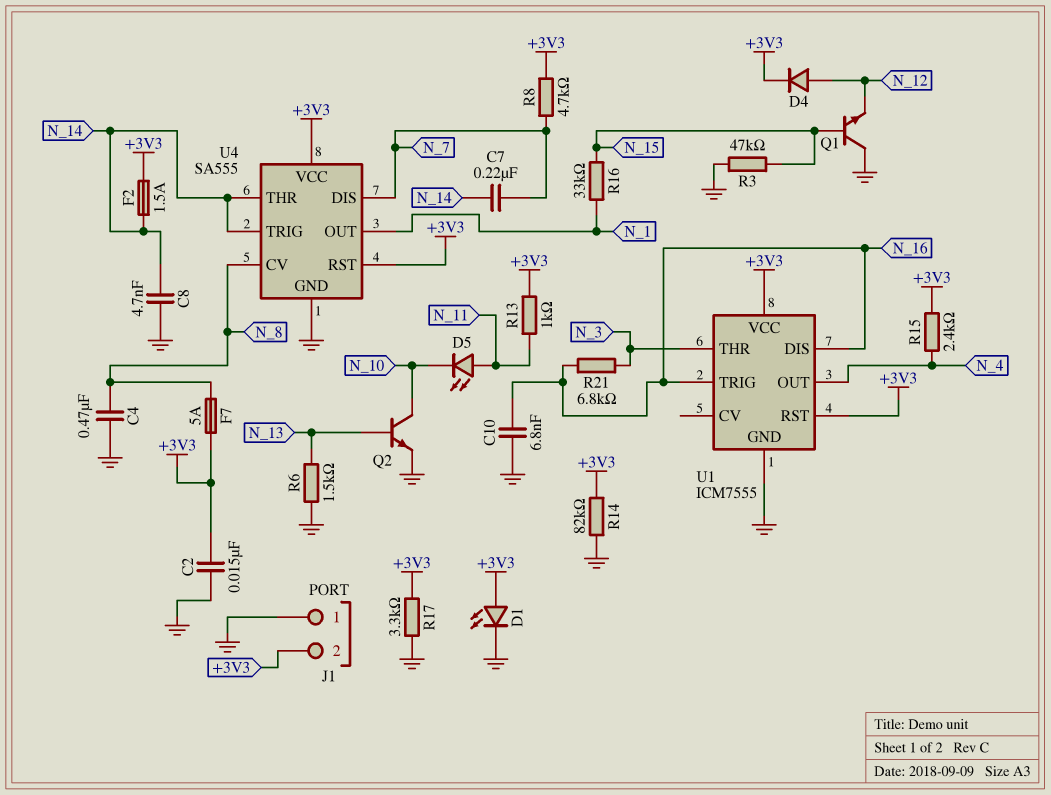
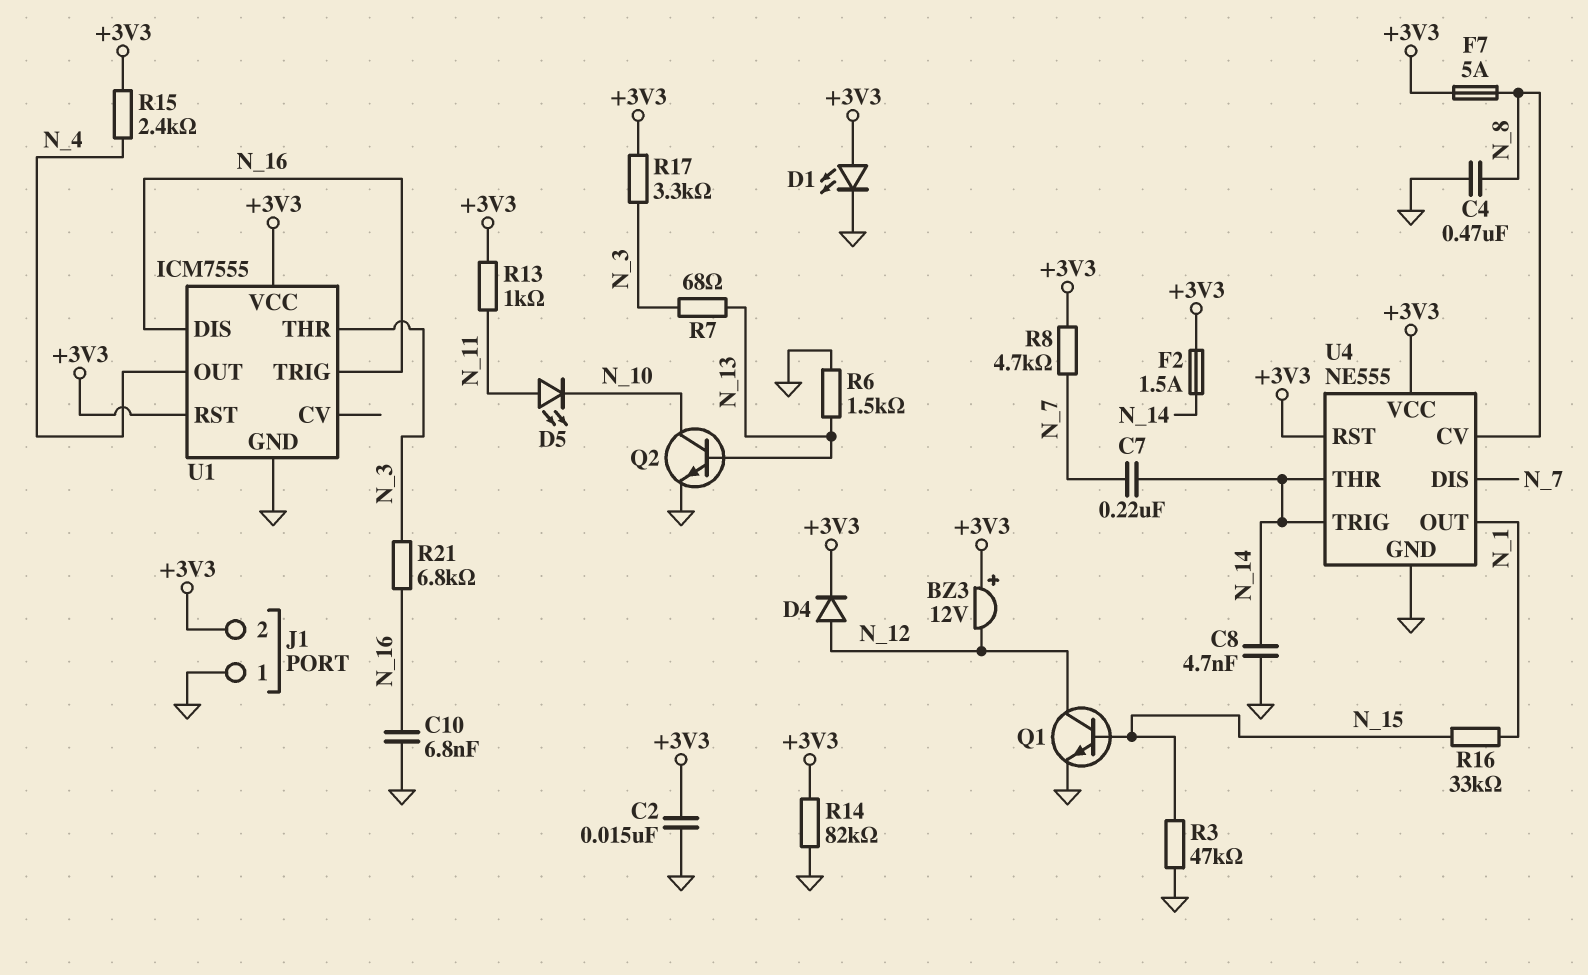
BZ3: none -> buzzer 12V (plus +3V3, minus N_12)
Q1: NPN (B N_15, C GND, E N_12) -> NPN (B N_15, C N_12, E GND)
R7: none -> 68 (N_3, N_13)
R17: 3.3k (+3V3, GND) -> 3.3k (+3V3, N_3)
U4: SA555 -> NE555

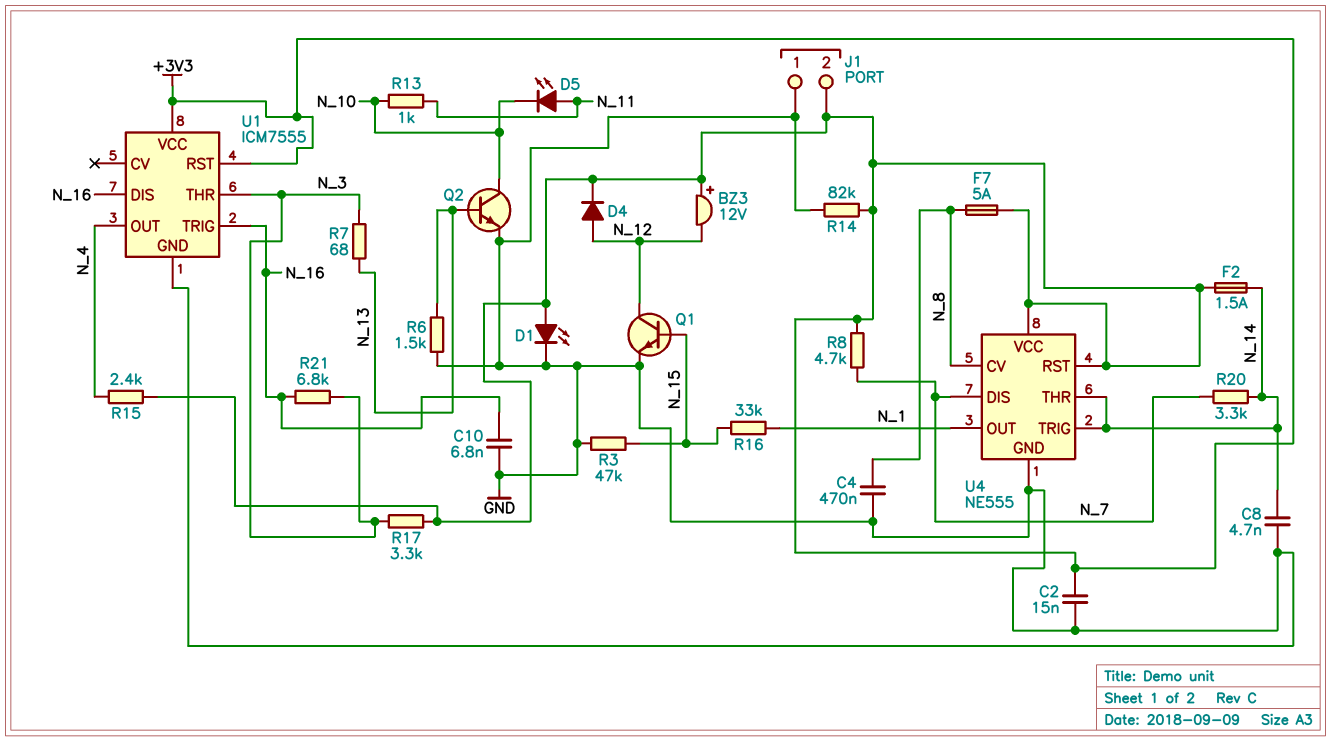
C7: 220nF (N_7, N_14) -> none
R13: 1k (+3V3, N_11) -> 1k (N_10, N_11)
R20: none -> 3.3k (N_7, N_14)

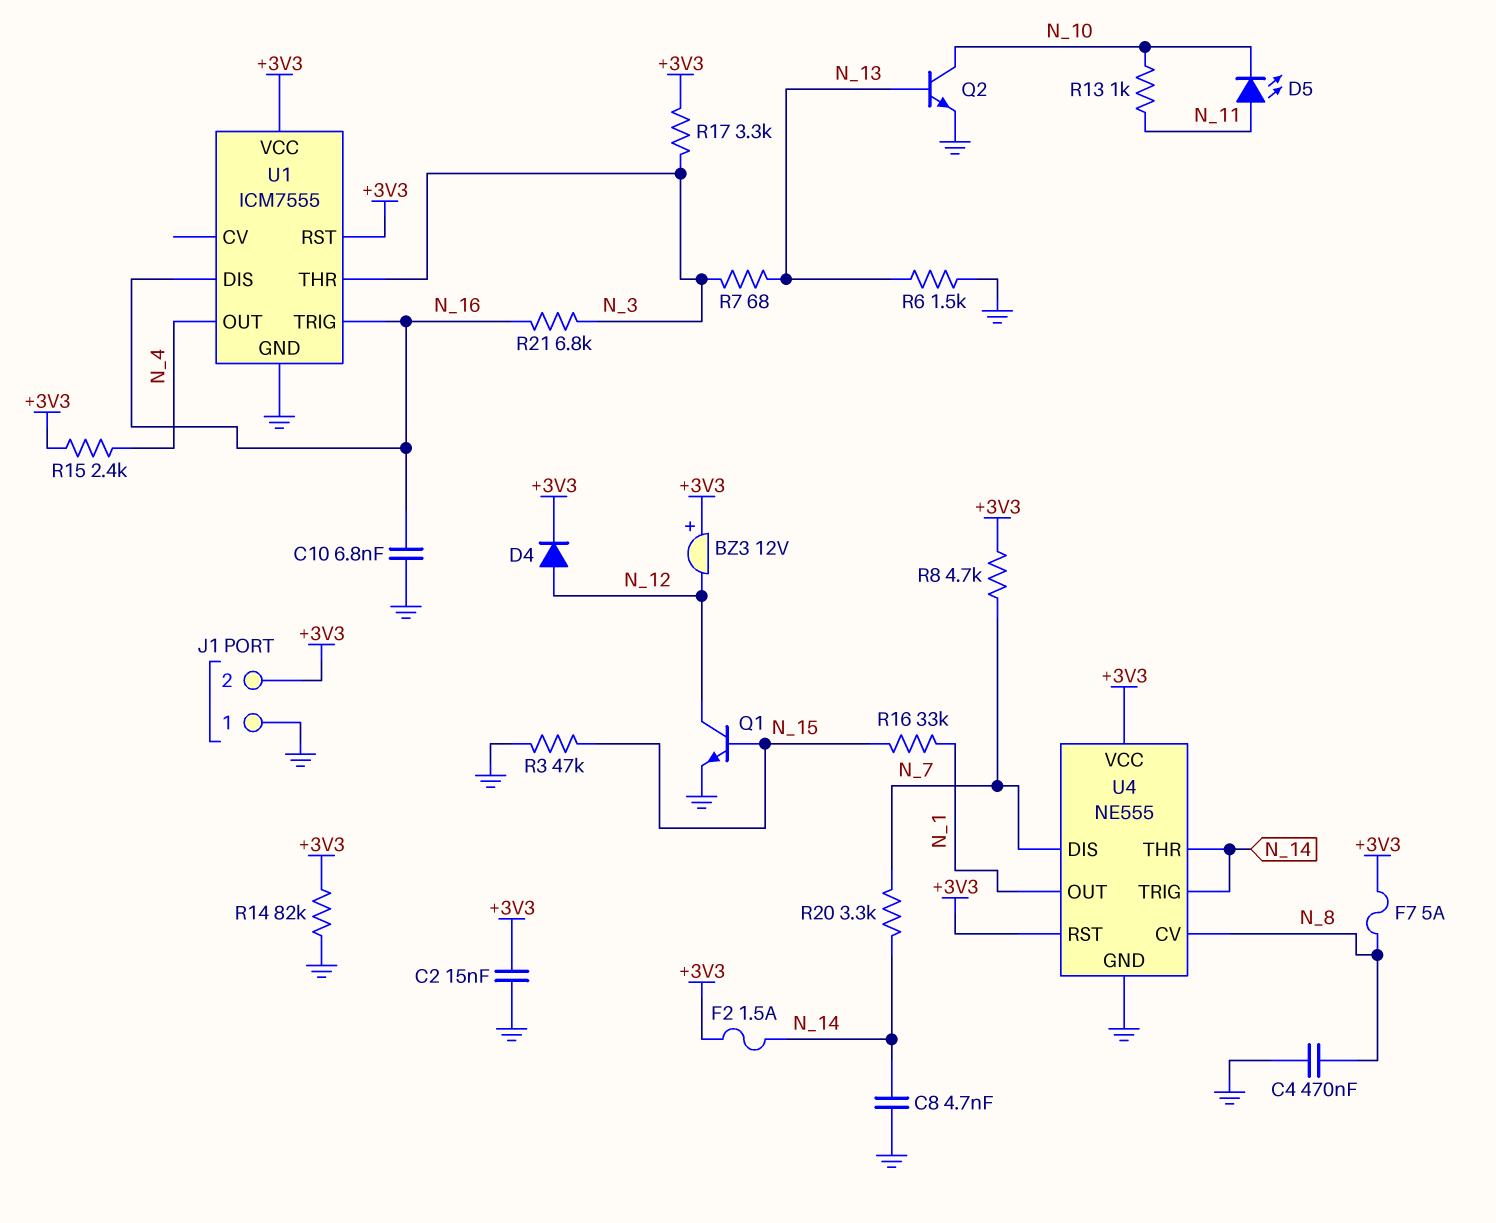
D1: LED (A +3V3, K GND) -> none

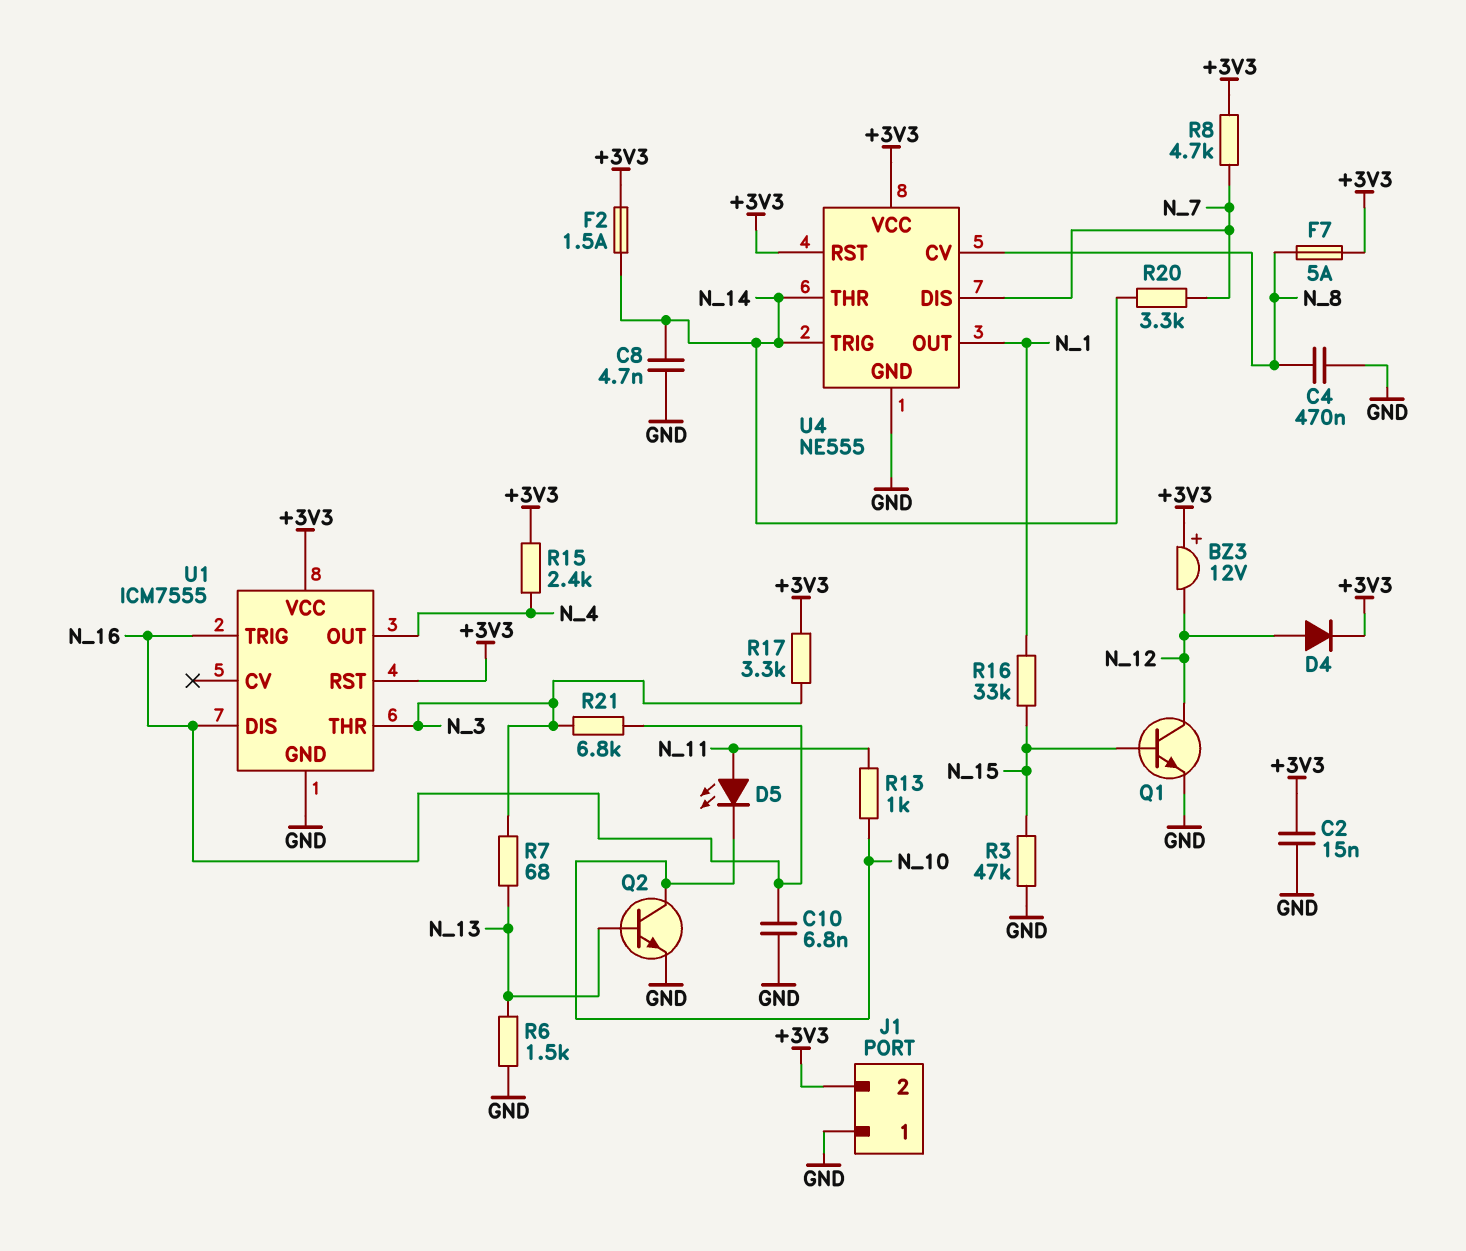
R14: 82k (+3V3, GND) -> none

